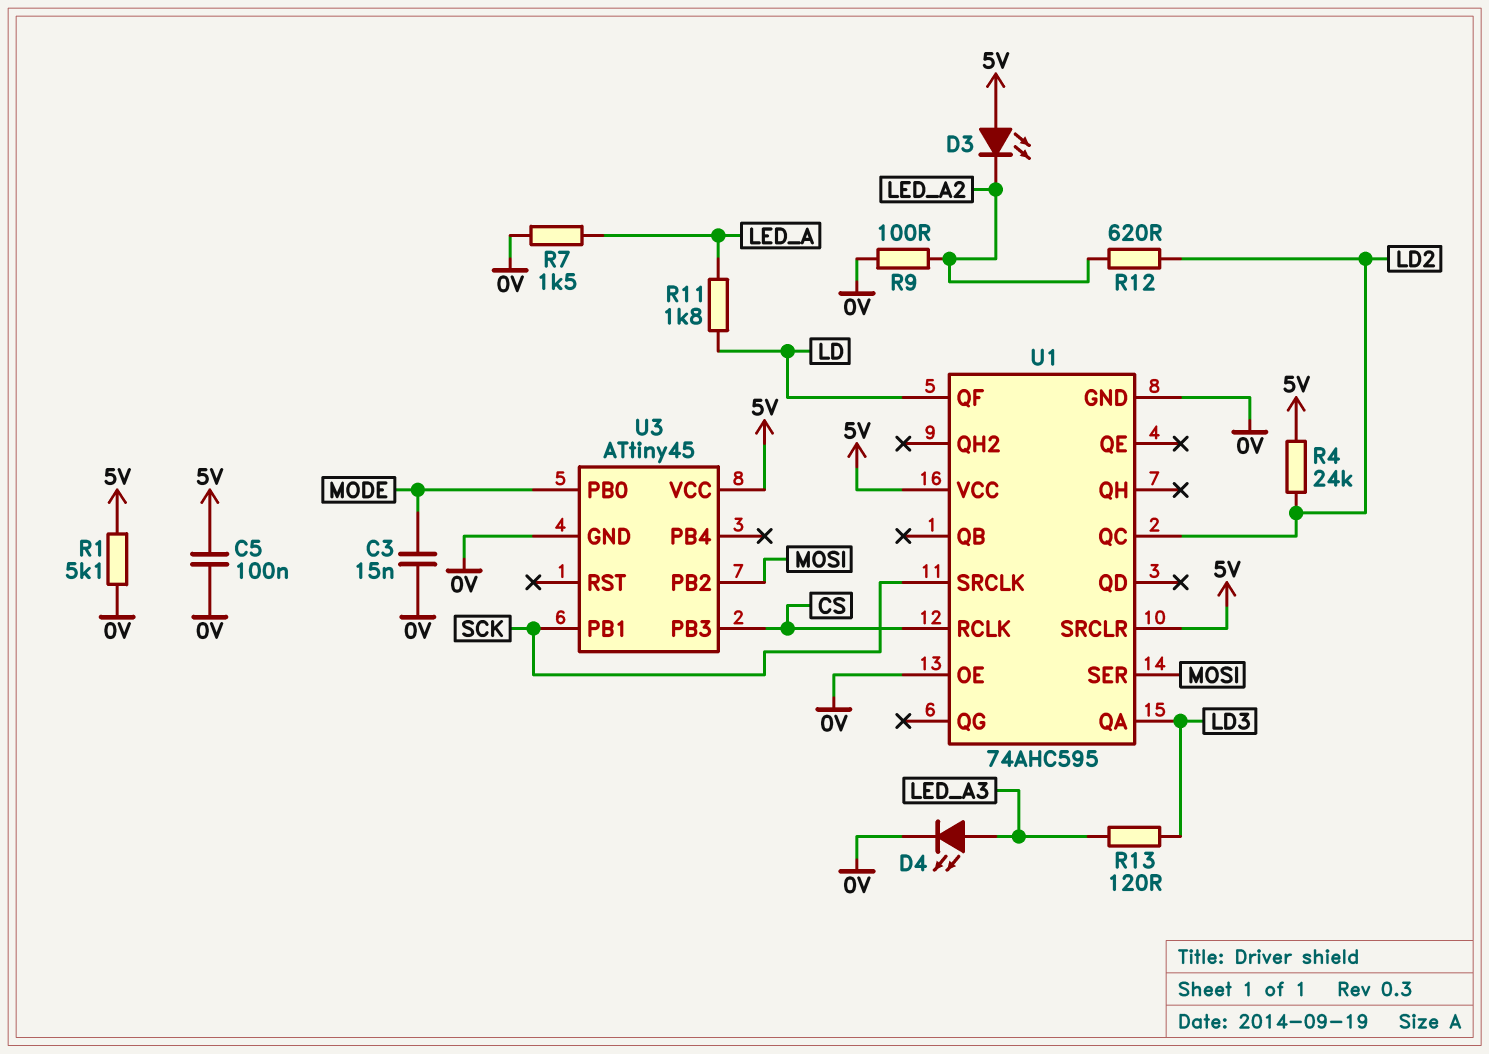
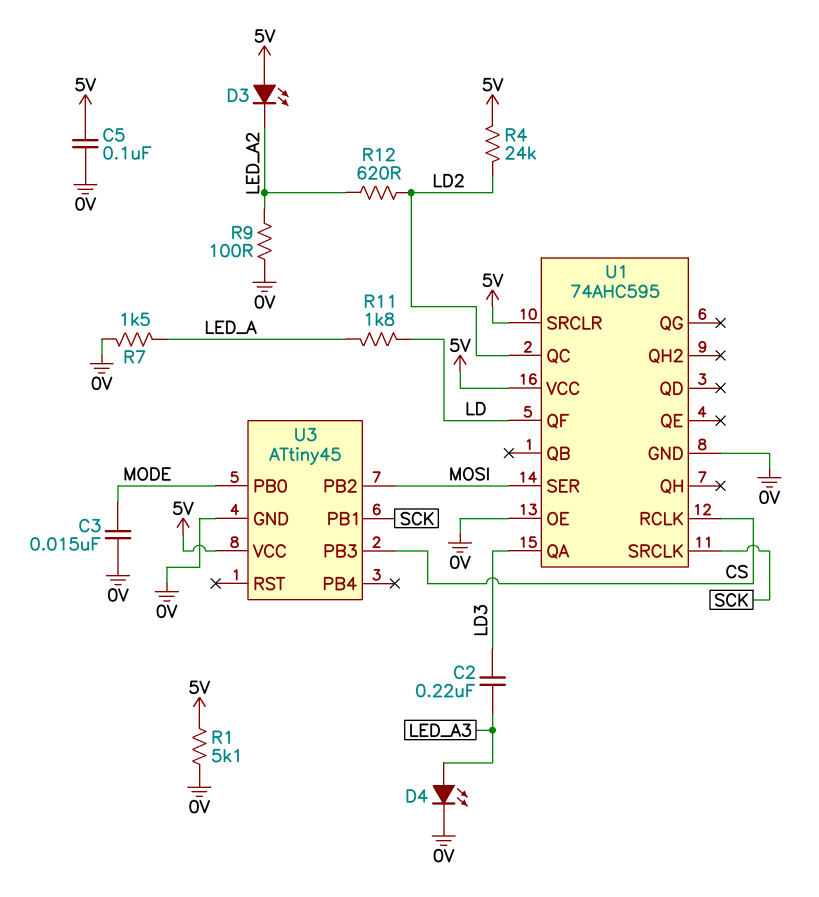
C2: none -> 220nF (LD3, LED_A3)
R13: 120 (LD3, LED_A3) -> none

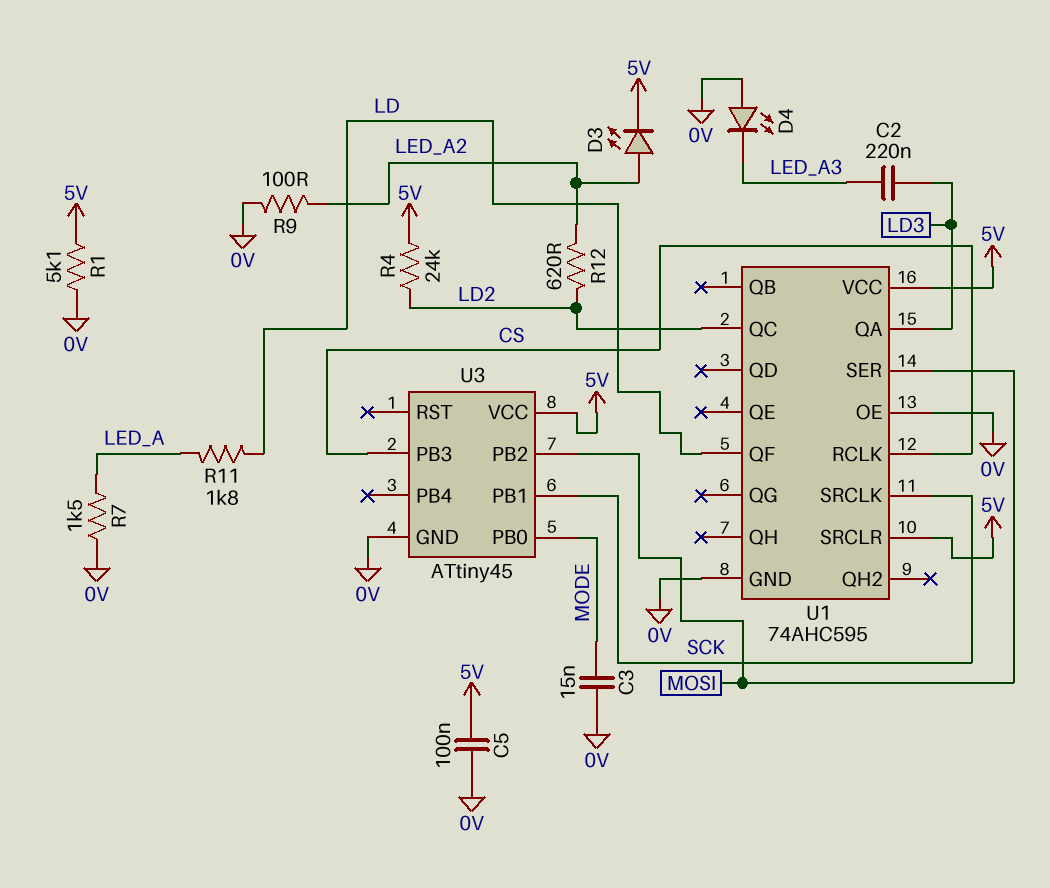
D3: LED (A 5V, K LED_A2) -> LED (A LED_A2, K 5V)
D4: LED (A LED_A3, K 0V) -> LED (A 0V, K LED_A3)

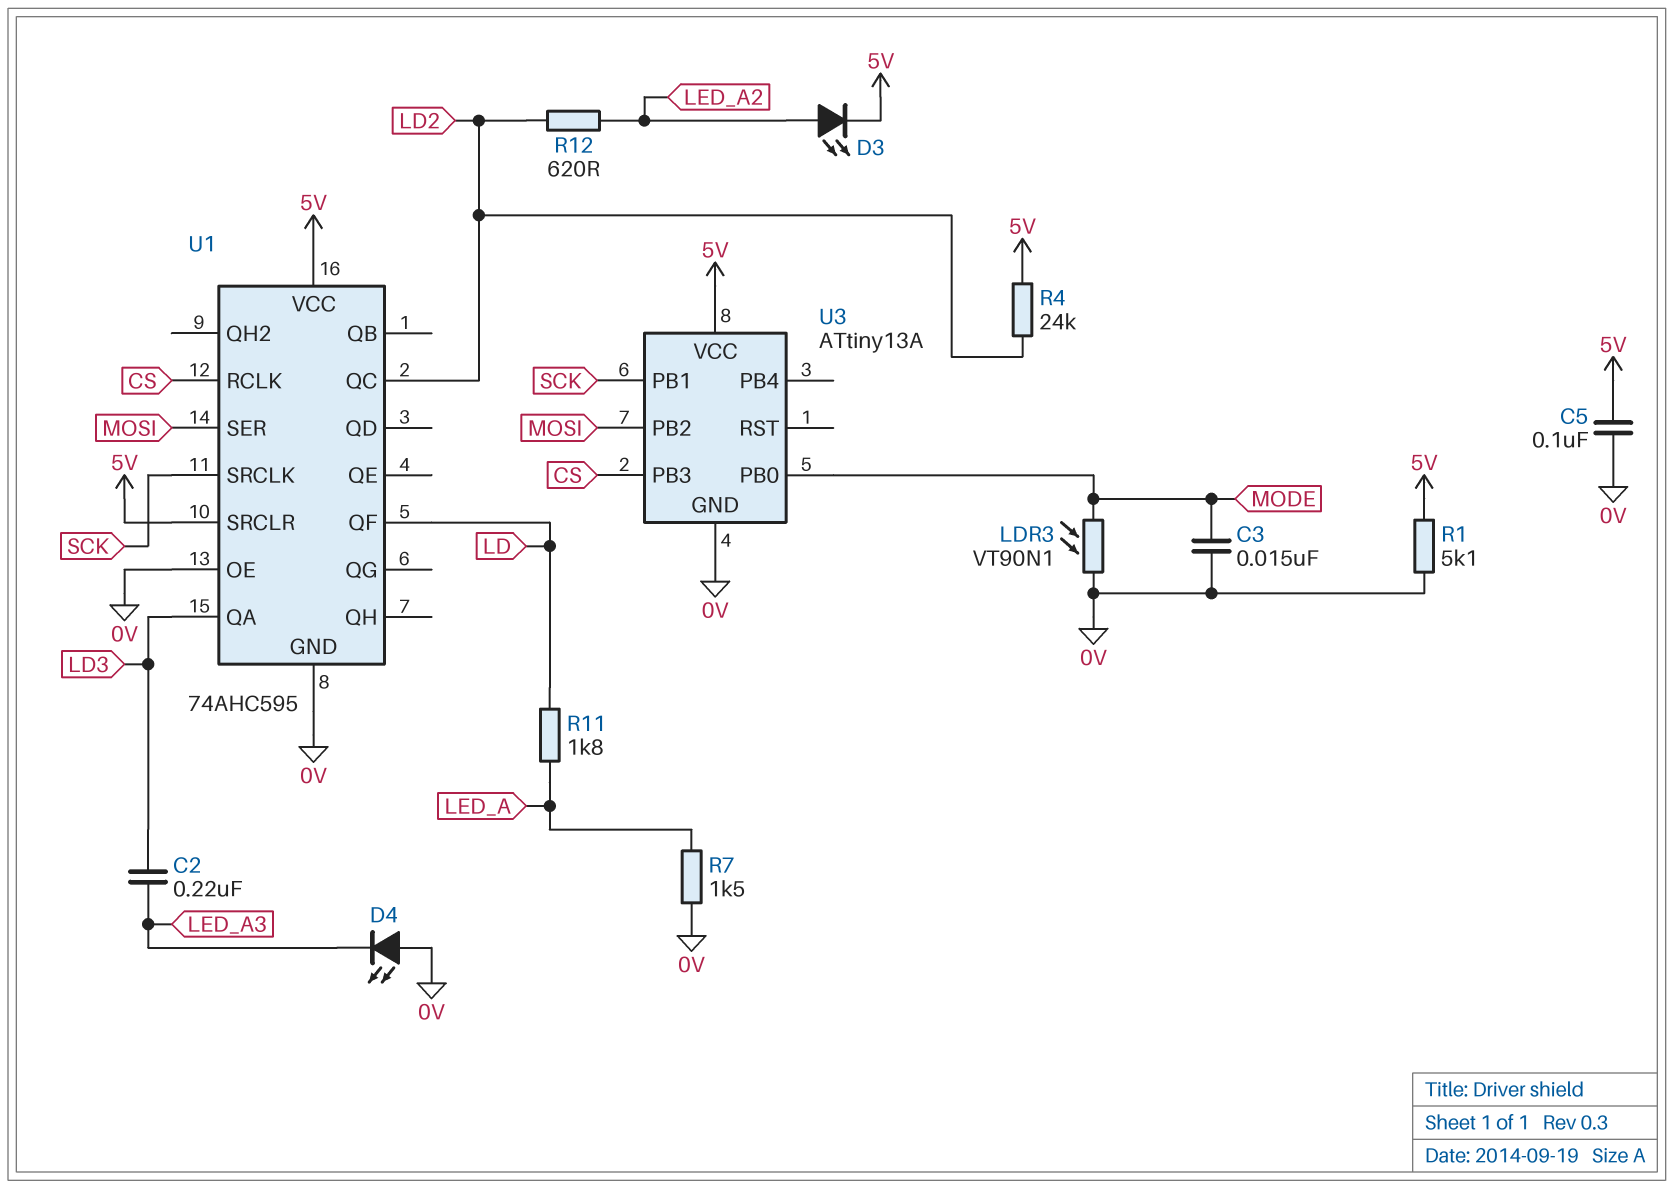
LDR3: none -> VT90N1 (0V, MODE)
R9: 100 (0V, LED_A2) -> none
U3: ATtiny45 -> ATtiny13A

